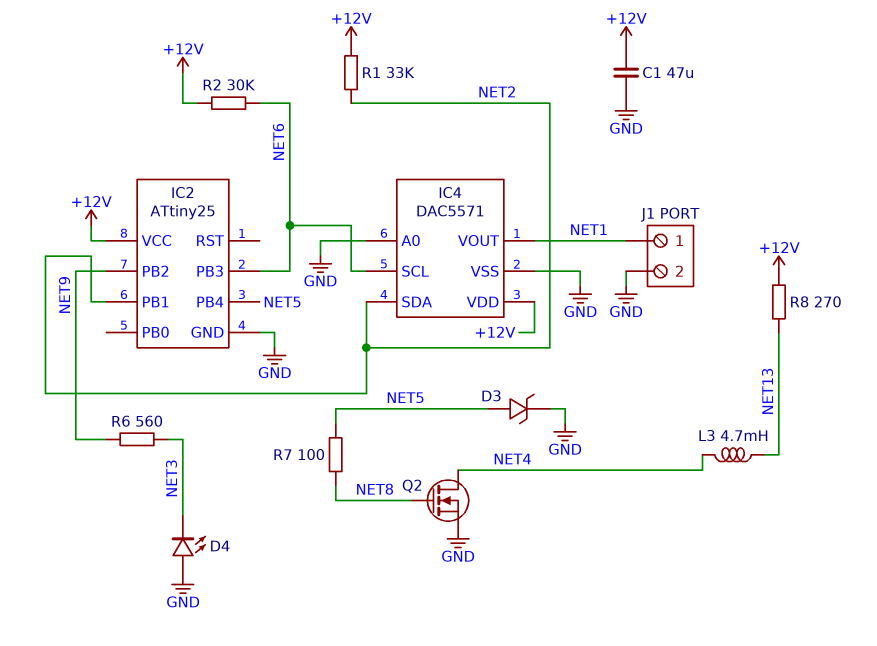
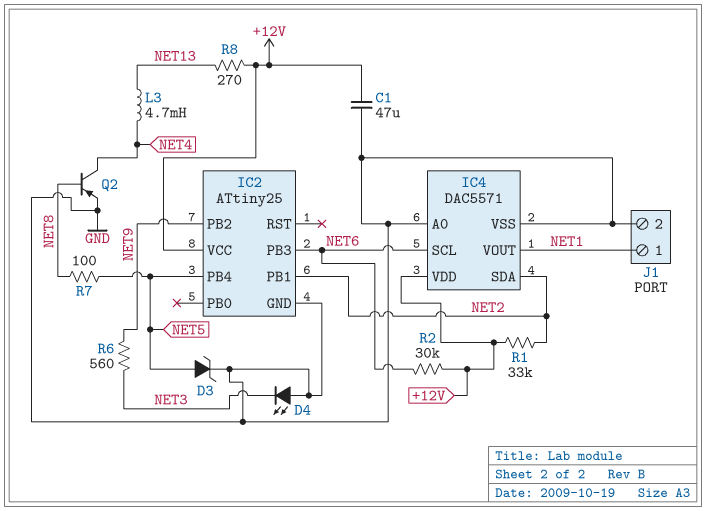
Q2: NMOS (G NET8, D NET4, S GND) -> PNP (B NET8, C NET4, E GND)

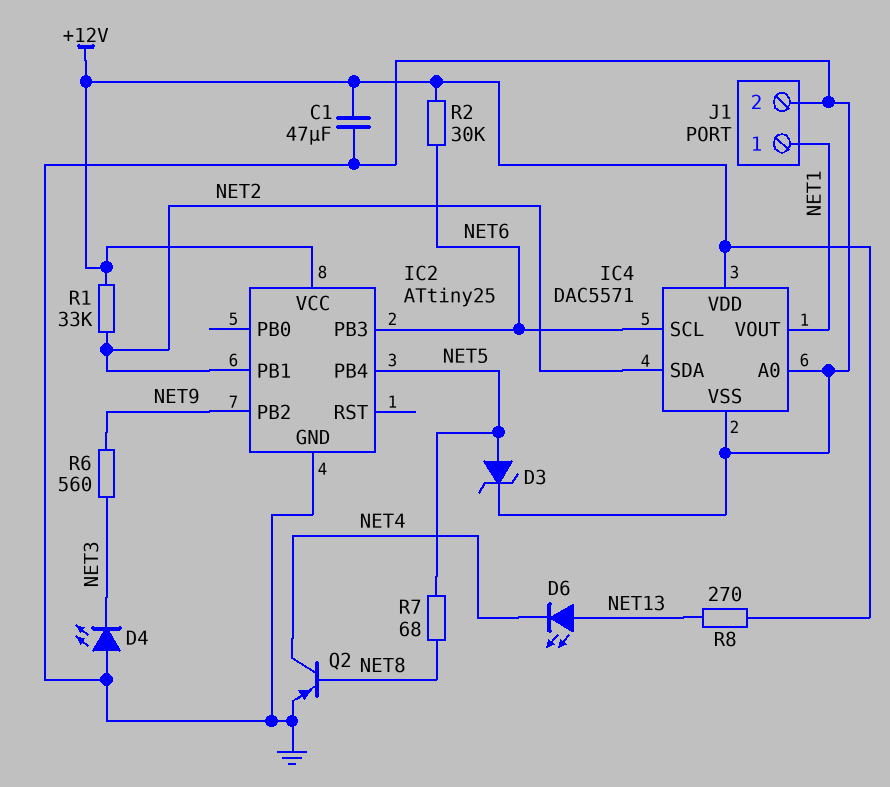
D6: none -> LED (A NET13, K NET4)
L3: 4.7mH (NET4, NET13) -> none
R7: 100 (NET5, NET8) -> 68 (NET5, NET8)

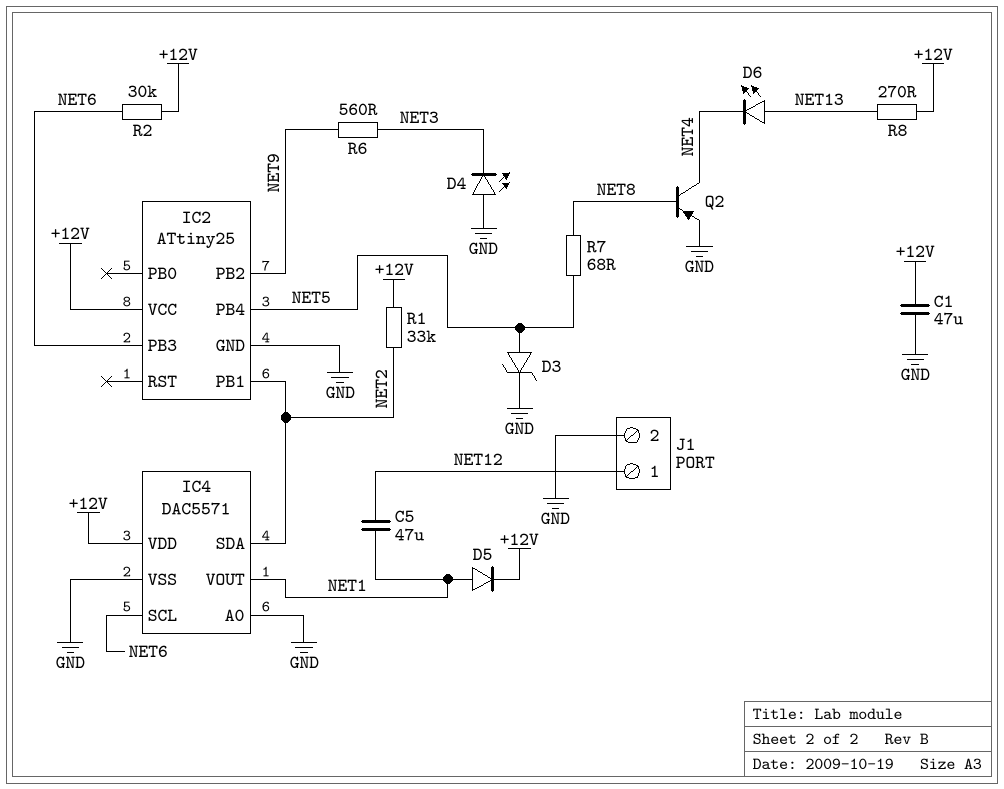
C5: none -> 47uF (NET1, NET12)
D5: none -> diode (A NET1, K +12V)
J1 pin 1: NET1 -> NET12

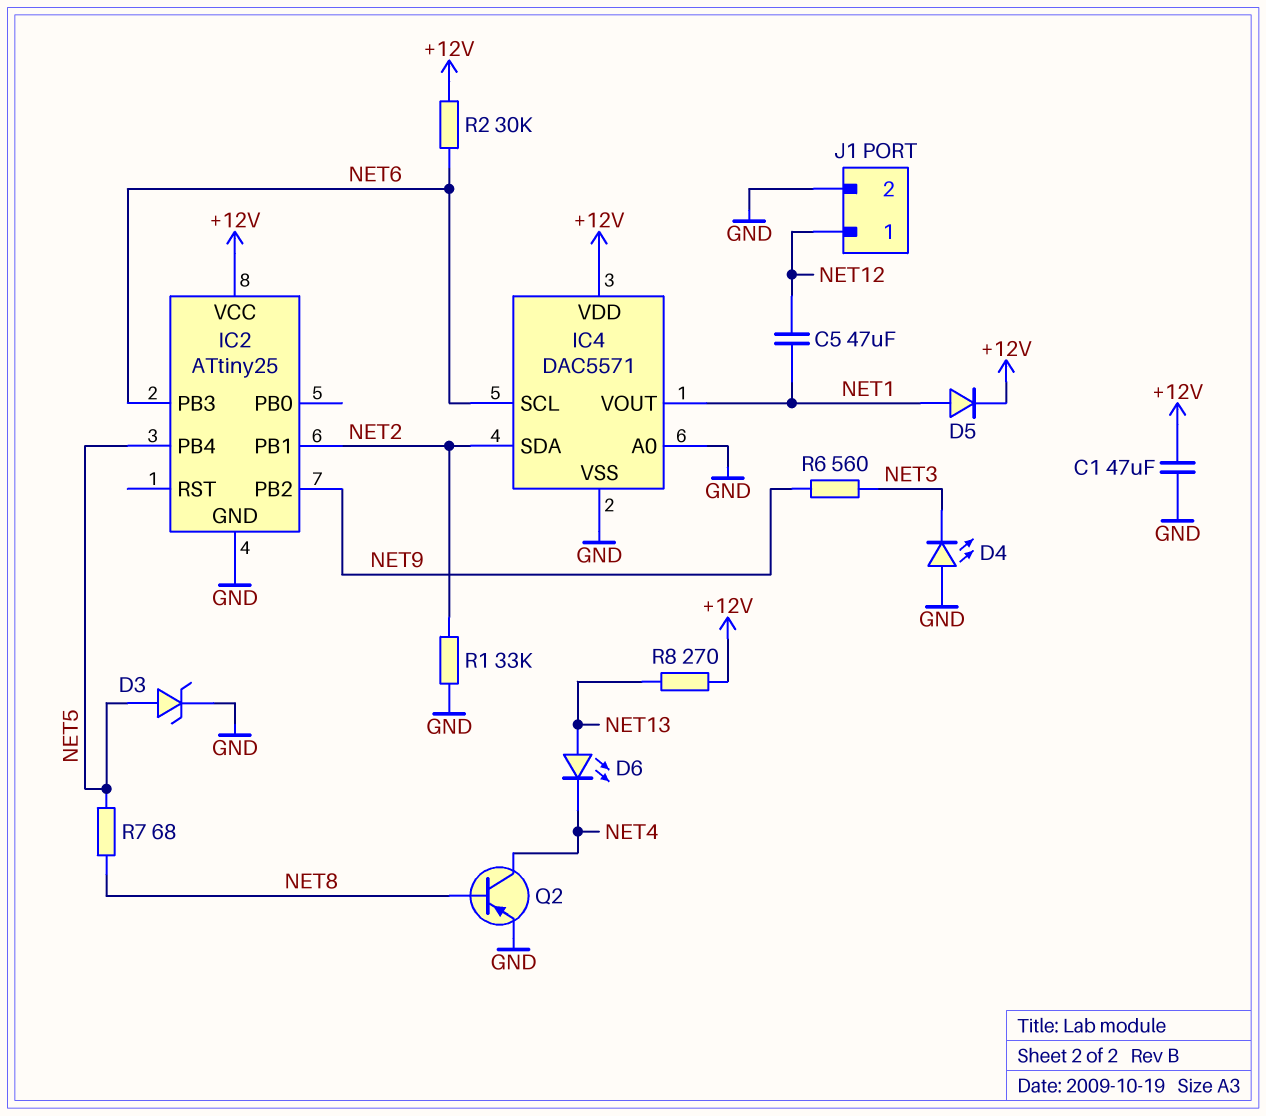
R1: 33k (+12V, NET2) -> 33k (GND, NET2)

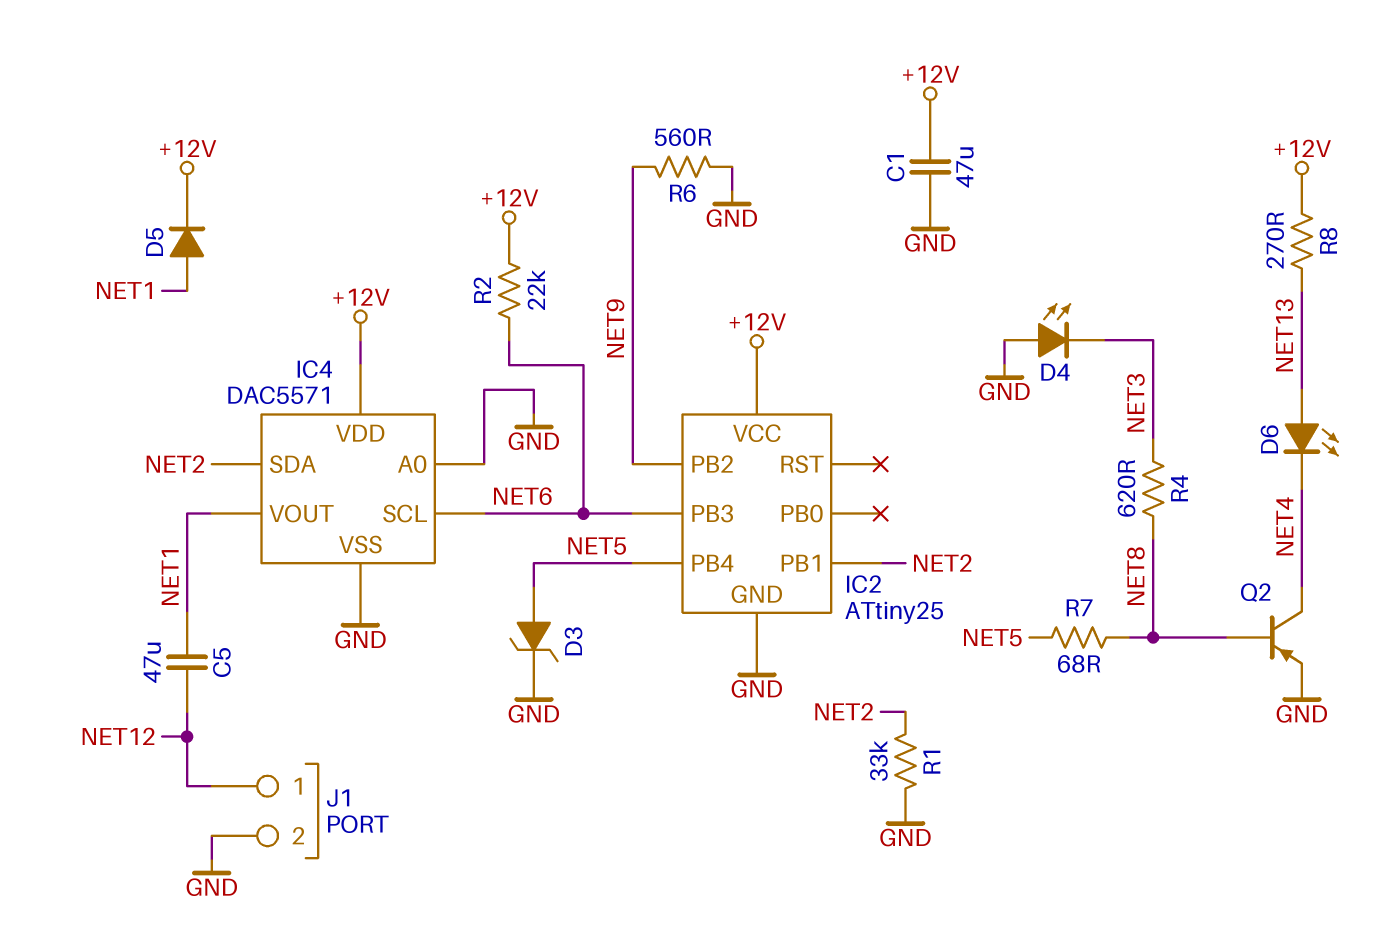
R2: 30k (+12V, NET6) -> 22k (+12V, NET6)
R4: none -> 620 (NET3, NET8)
R6: 560 (NET3, NET9) -> 560 (GND, NET9)

